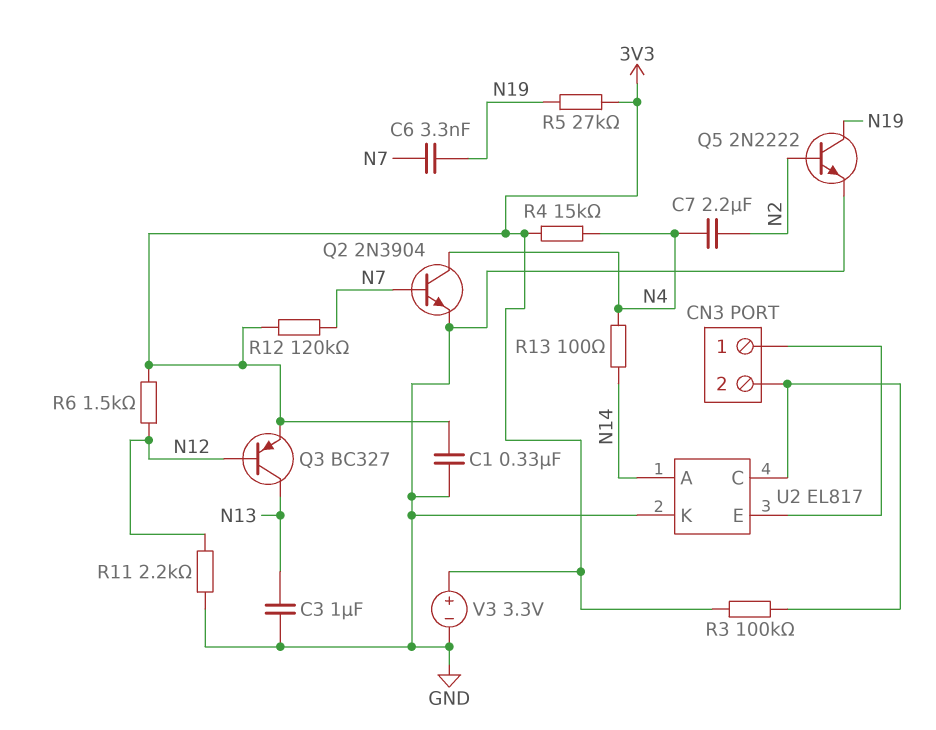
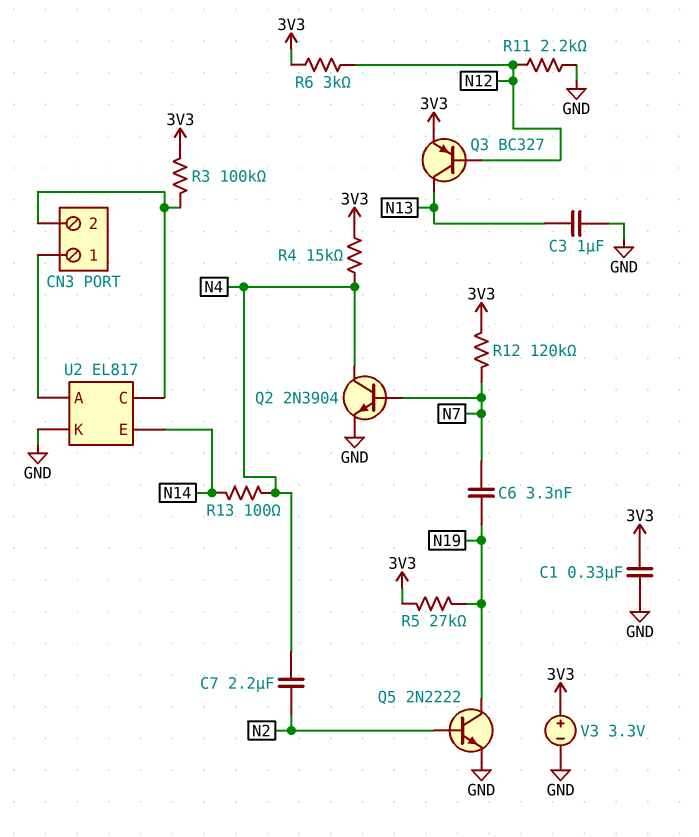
R6: 1.5k (3V3, N12) -> 3k (3V3, N12)
U2 pin A: N14 -> CN3/1
U2 pin E: CN3/1 -> N14

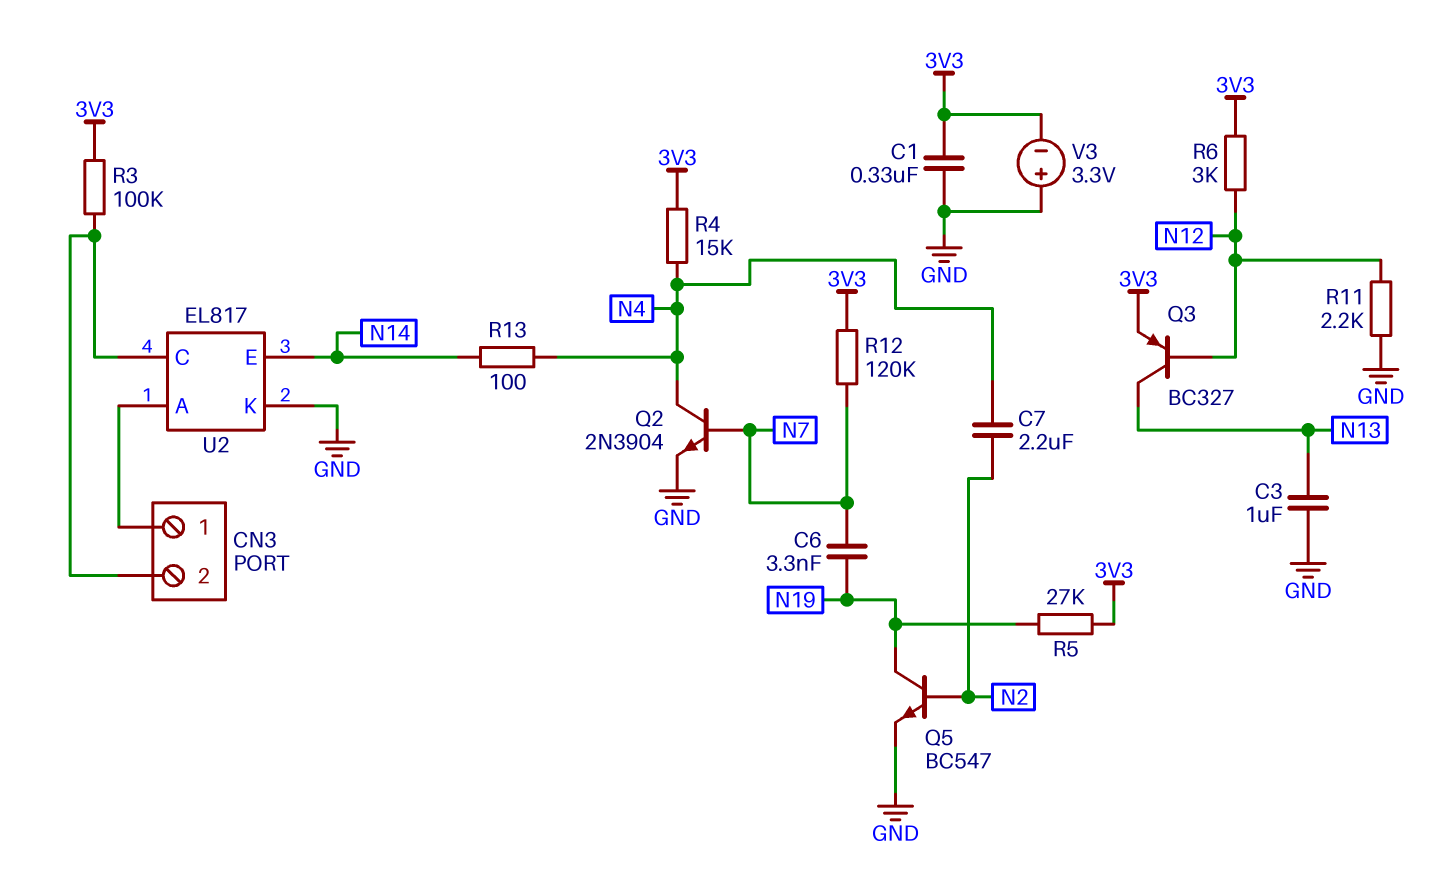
Q5: NPN 2N2222 (B N2, C N19, E GND) -> NPN BC547 (B N2, C N19, E GND)
V3: 3.3V (plus 3V3, minus GND) -> 3.3V (plus GND, minus 3V3)

